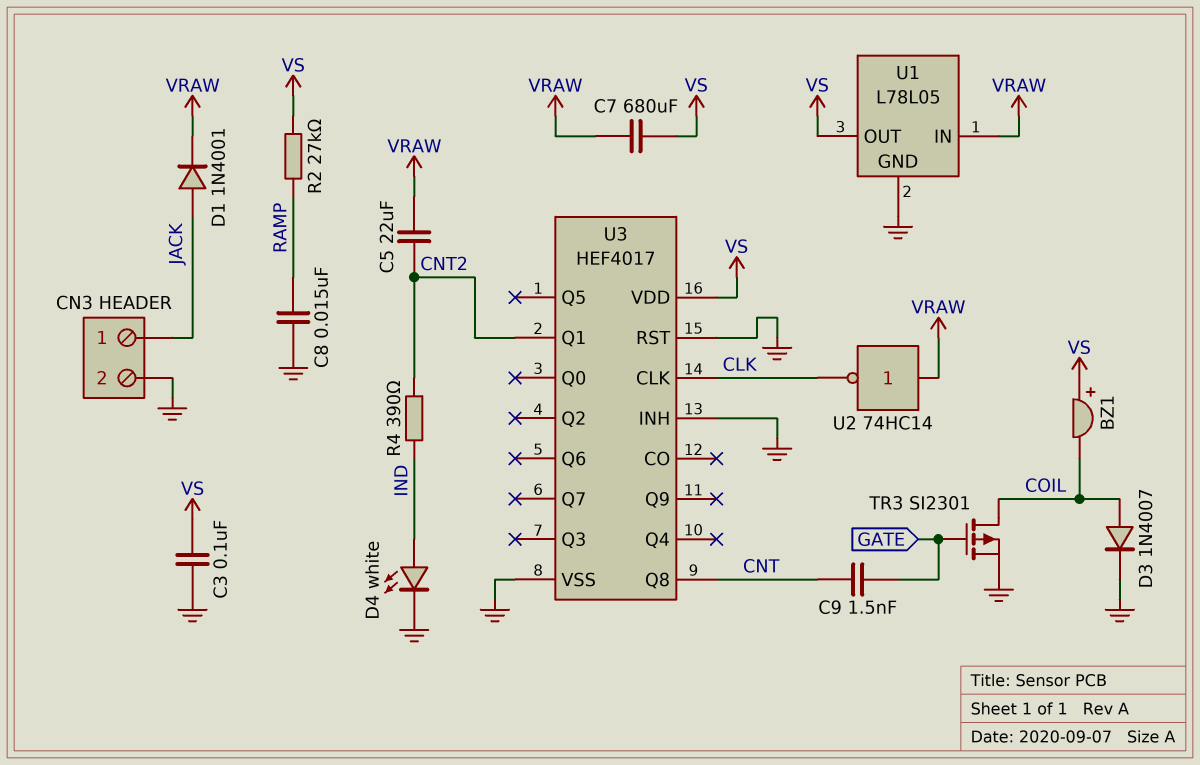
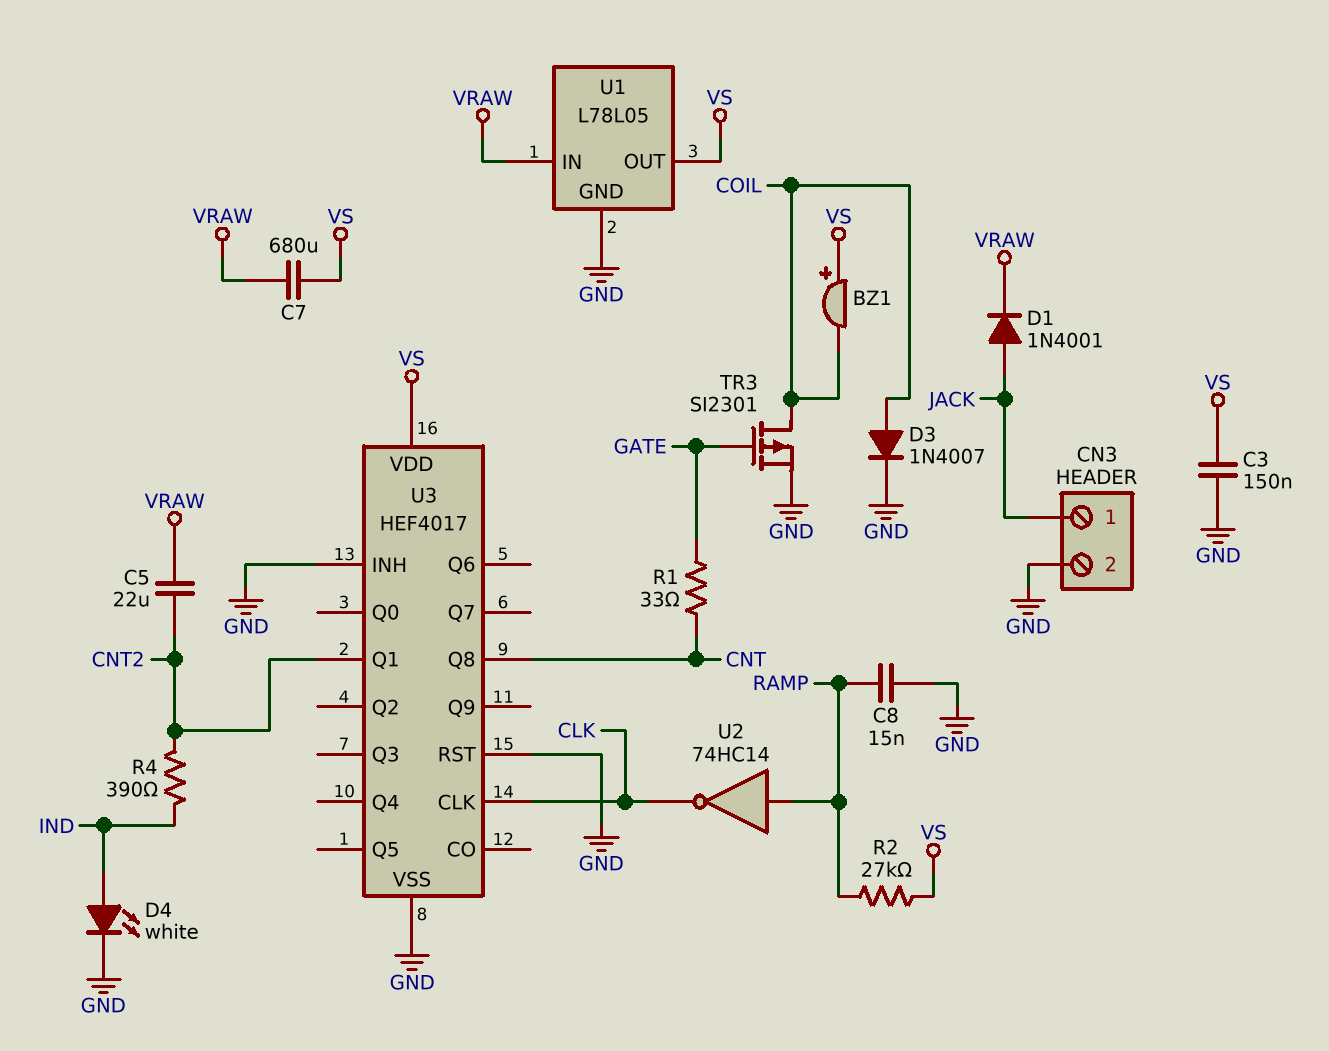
C3: 100nF (GND, VS) -> 150nF (GND, VS)
C9: 1.5nF (CNT, GATE) -> none
R1: none -> 33 (CNT, GATE)
U2: NOT 74HC14 (in VRAW, out CLK) -> NOT 74HC14 (in RAMP, out CLK)

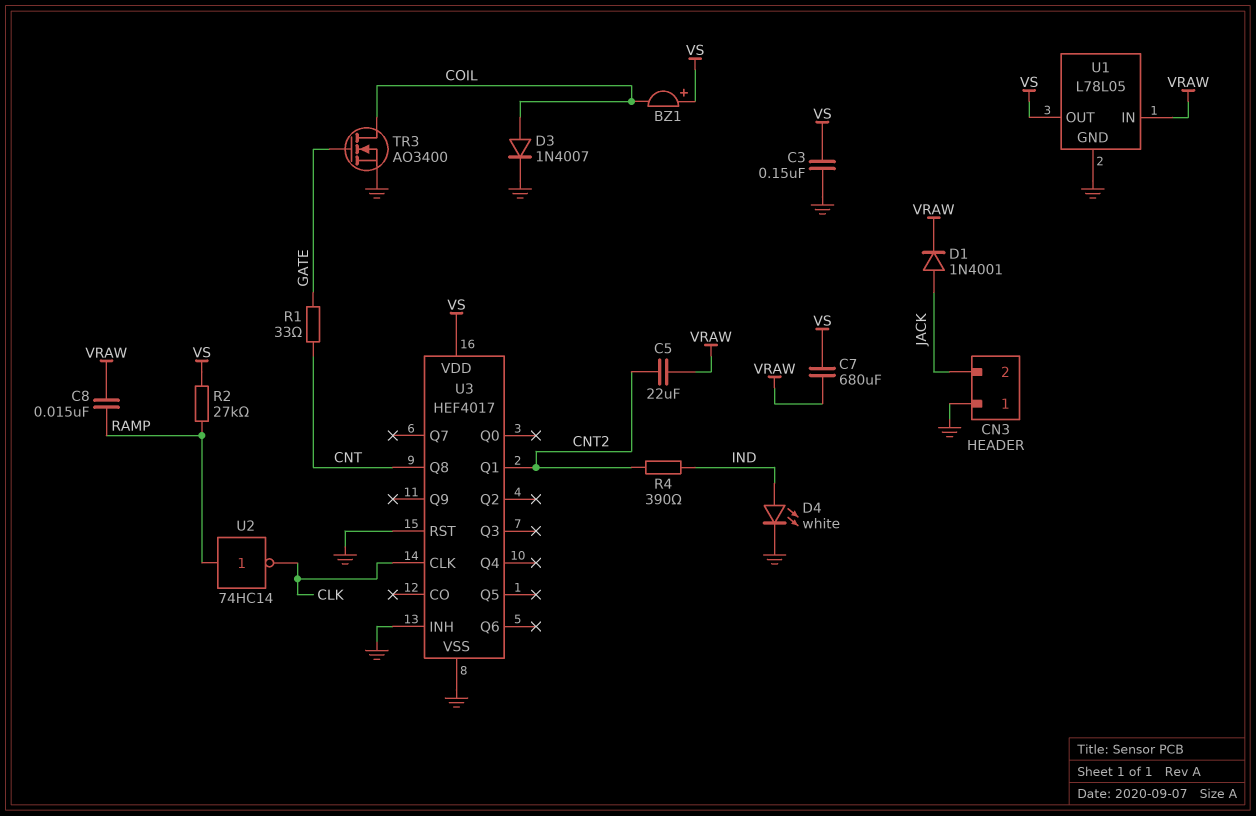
C8: 15nF (GND, RAMP) -> 15nF (RAMP, VRAW)
CN3 pin 1: JACK -> GND
CN3 pin 2: GND -> JACK
TR3: PMOS SI2301 (G GATE, D COIL, S GND) -> NMOS AO3400 (G GATE, D COIL, S GND)

